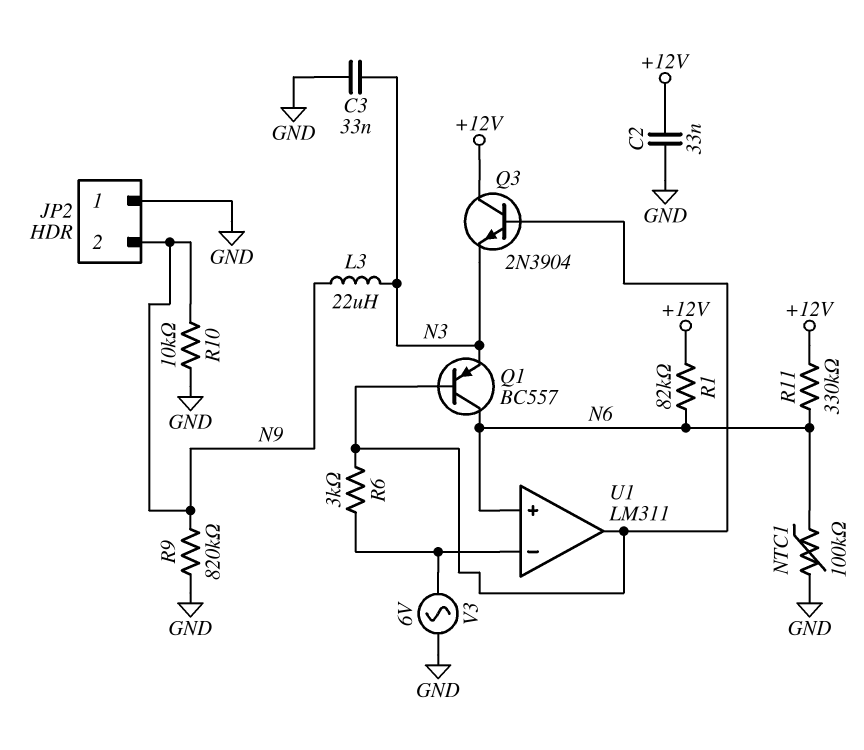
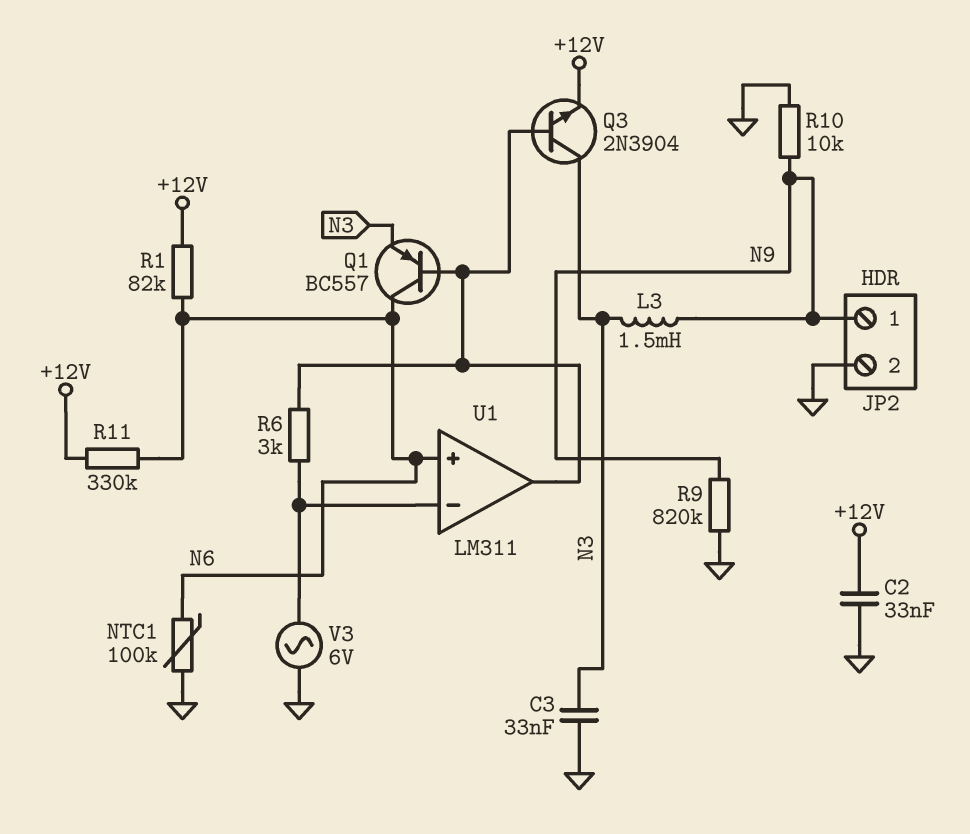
JP2 pin 1: GND -> N9
JP2 pin 2: N9 -> GND
L3: 22uH (N3, N9) -> 1.5mH (N3, N9)
Q3: NPN 2N3904 (B U1/out, C +12V, E N3) -> NPN 2N3904 (B U1/out, C N3, E +12V)

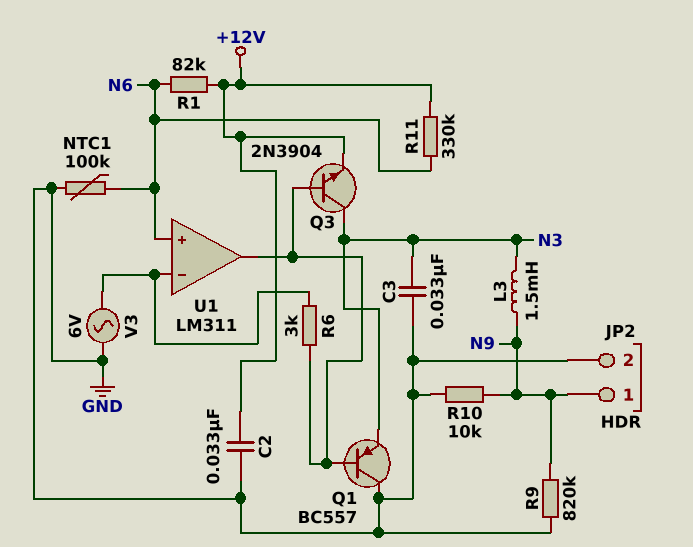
Q1: PNP BC557 (B U1/out, C N6, E N3) -> PNP BC557 (B U1/out, C GND, E N3)

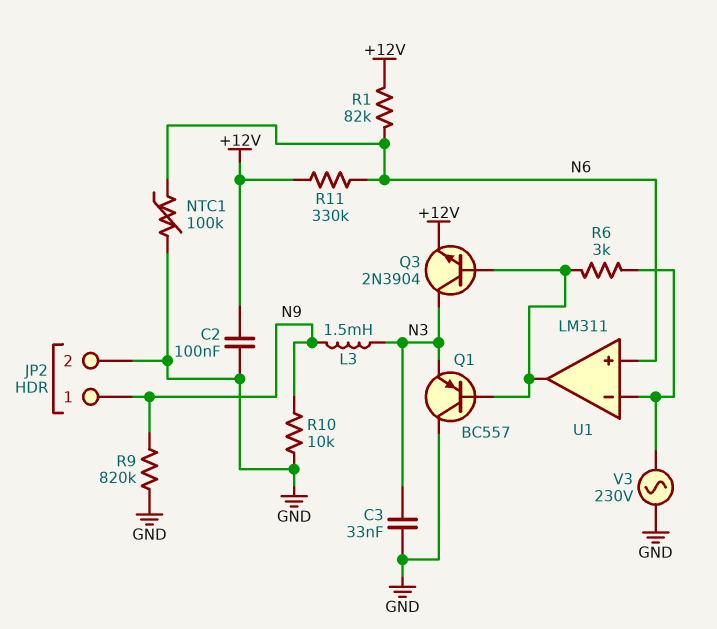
C2: 33nF (+12V, GND) -> 100nF (+12V, GND)
V3: AC 6V (GND, U1/in-) -> AC 230V (GND, U1/in-)

